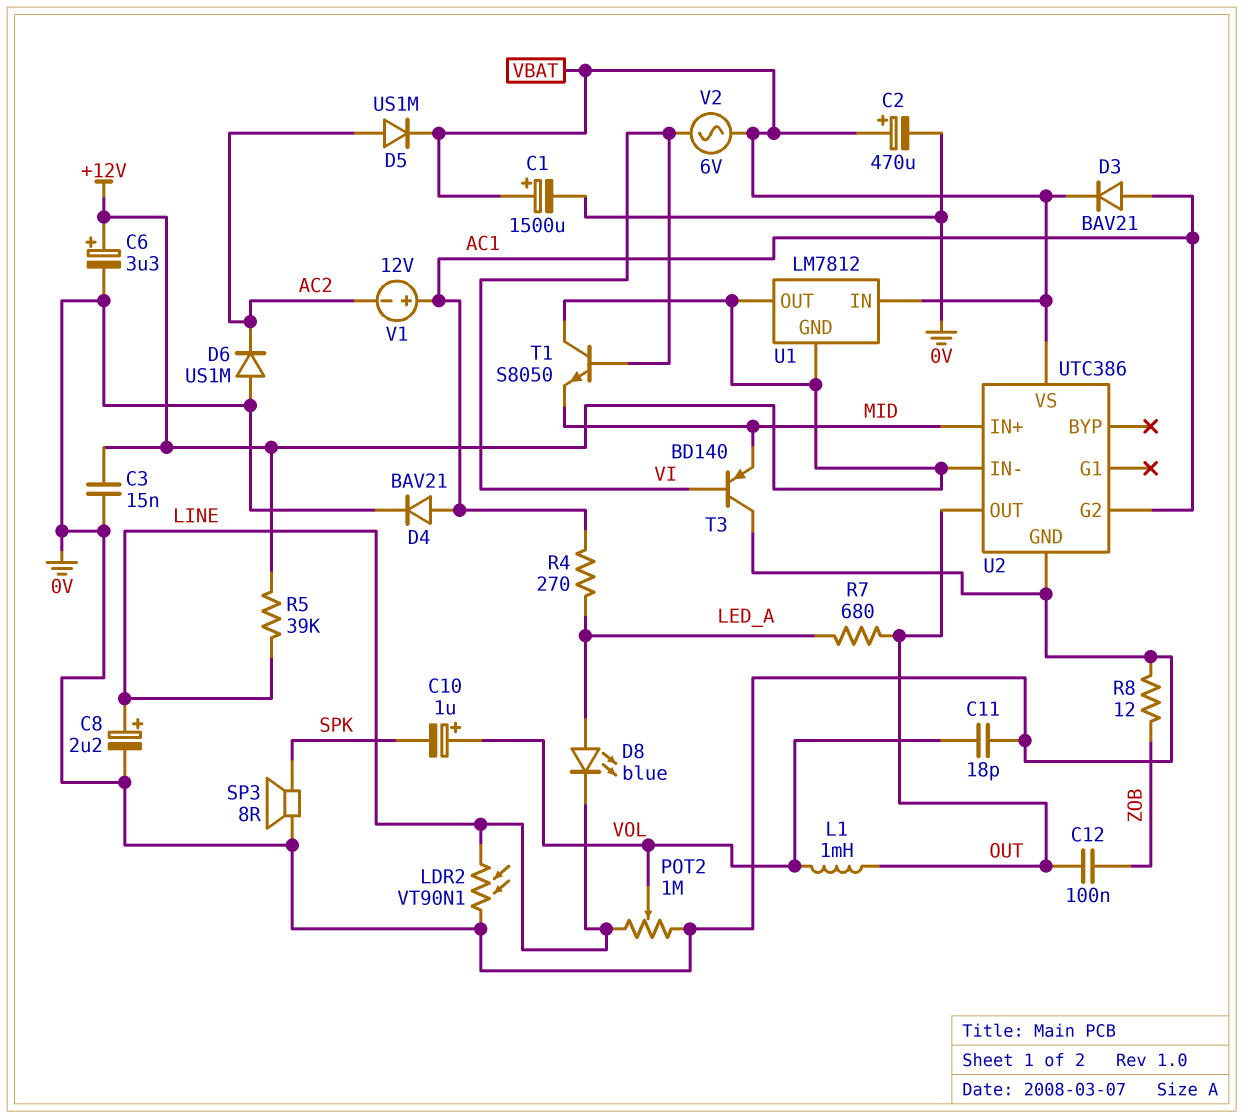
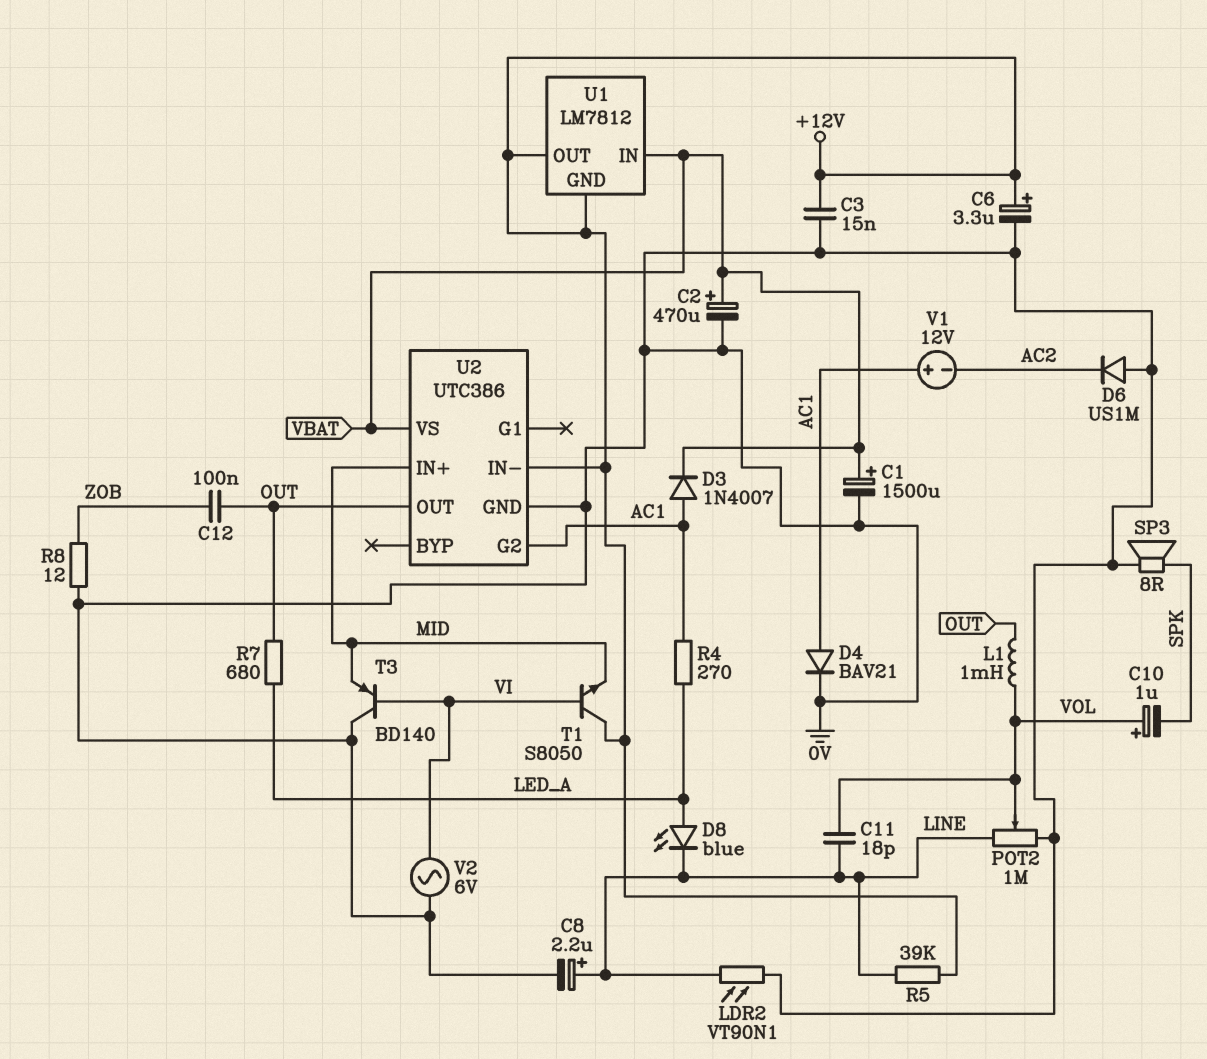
C11: 18pF (0V, VOL) -> 18pF (LINE, VOL)
D3: diode BAV21 (A AC1, K VBAT) -> diode 1N4007 (A AC1, K VBAT)
D5: diode US1M (A AC2, K VBAT) -> none
V2: AC 6V (VBAT, VI) -> AC 6V (0V, VI)

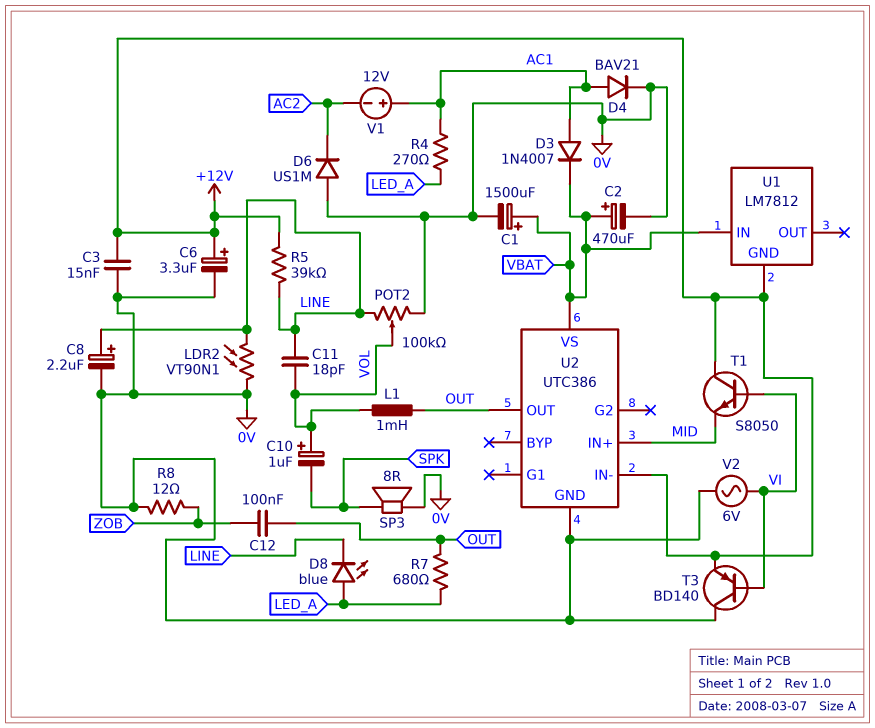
POT2: 1M (0V, LINE, wiper VOL) -> 100k (0V, LINE, wiper VOL)
T3: PNP BD140 (B VI, C 0V, E MID) -> PNP BD140 (B VI, C 0V, E +12V)
U1 pin OUT: +12V -> none
U2 pin G2: AC1 -> none

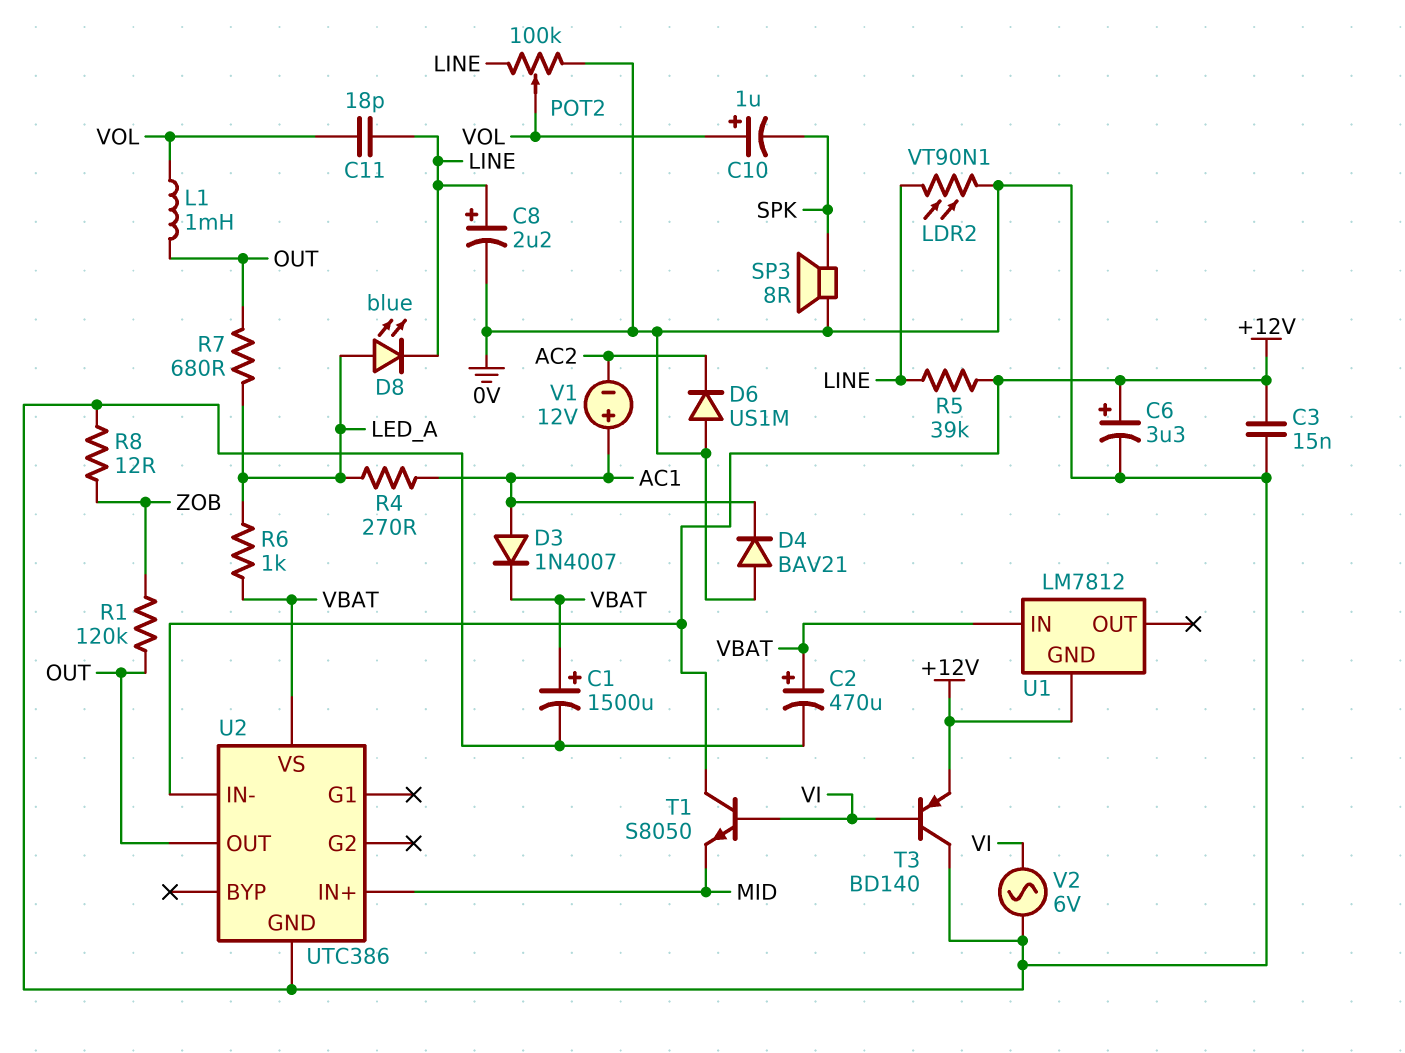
C12: 100nF (OUT, ZOB) -> none
D4: diode BAV21 (A AC1, K 0V) -> diode BAV21 (A 0V, K AC1)
R1: none -> 120k (OUT, ZOB)
R6: none -> 1k (LED_A, VBAT)

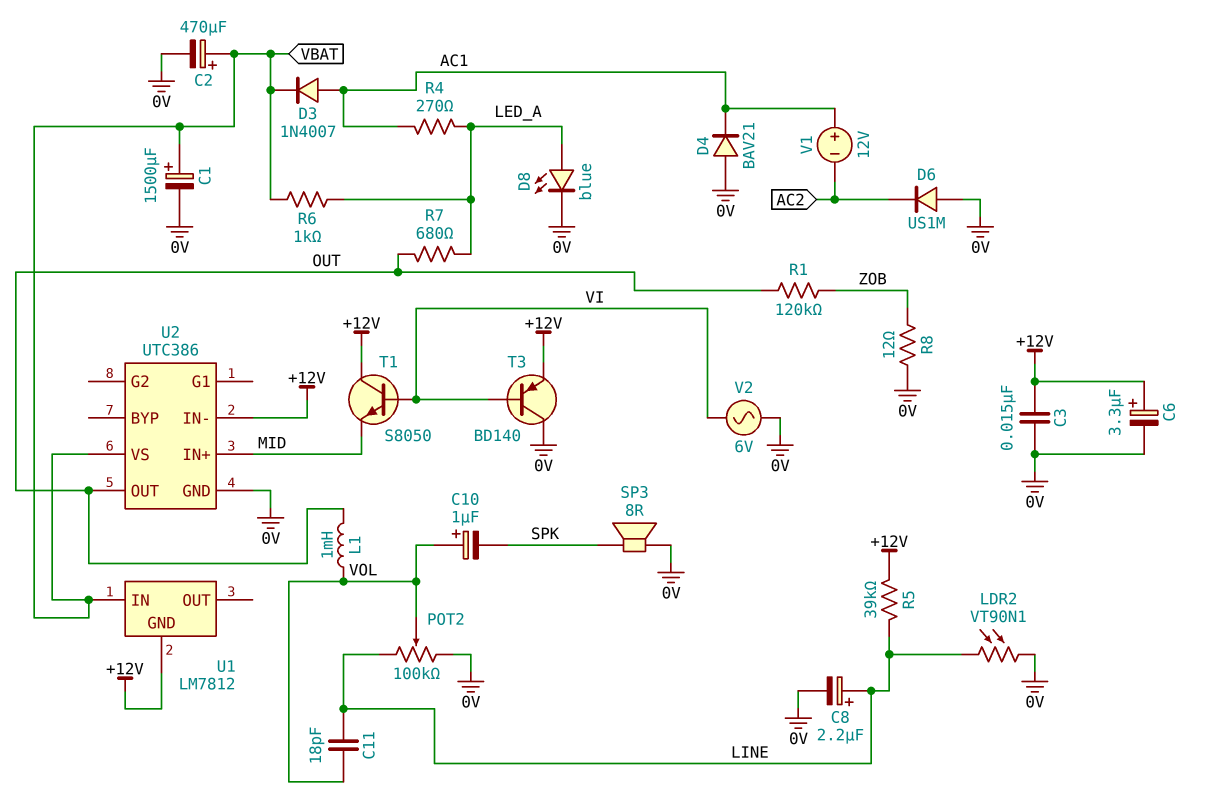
D8: LED blue (A LED_A, K LINE) -> LED blue (A LED_A, K 0V)

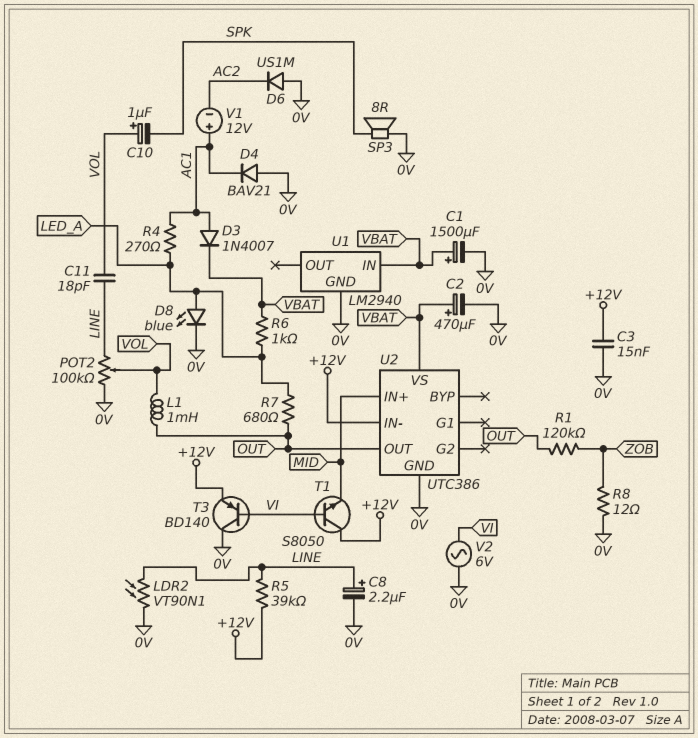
C6: 3.3uF (plus +12V, minus 0V) -> none
U1: LM7812 -> LM2940
U1 pin GND: +12V -> 0V

